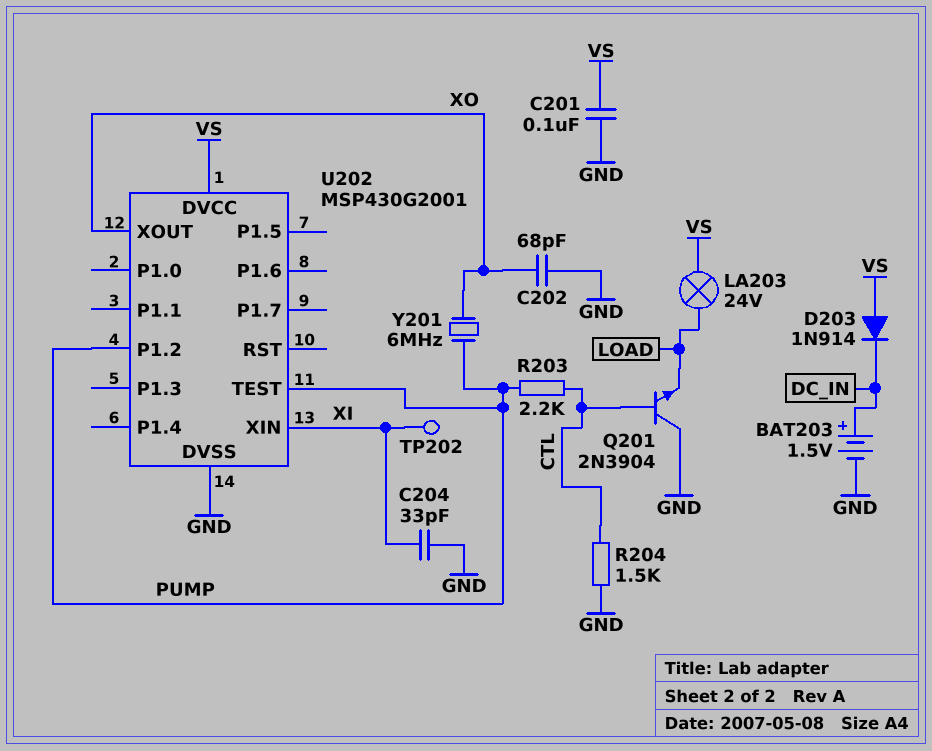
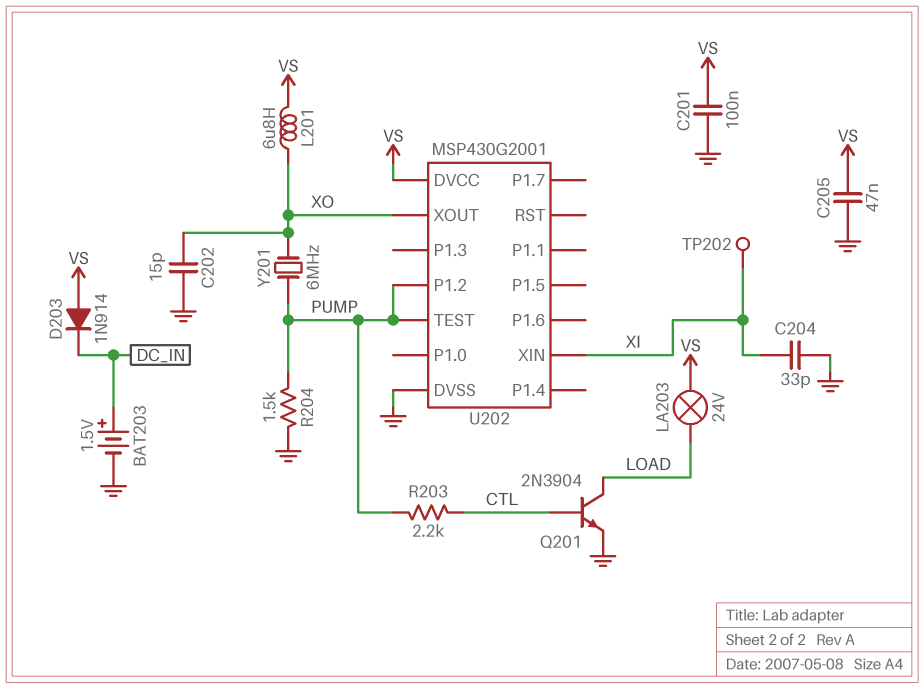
C202: 68pF (GND, XO) -> 15pF (GND, XO)
C205: none -> 47nF (GND, VS)
L201: none -> 6.8uH (VS, XO)
Q201: NPN 2N3904 (B CTL, C GND, E LOAD) -> NPN 2N3904 (B CTL, C LOAD, E GND)
R204: 1.5k (CTL, GND) -> 1.5k (GND, PUMP)

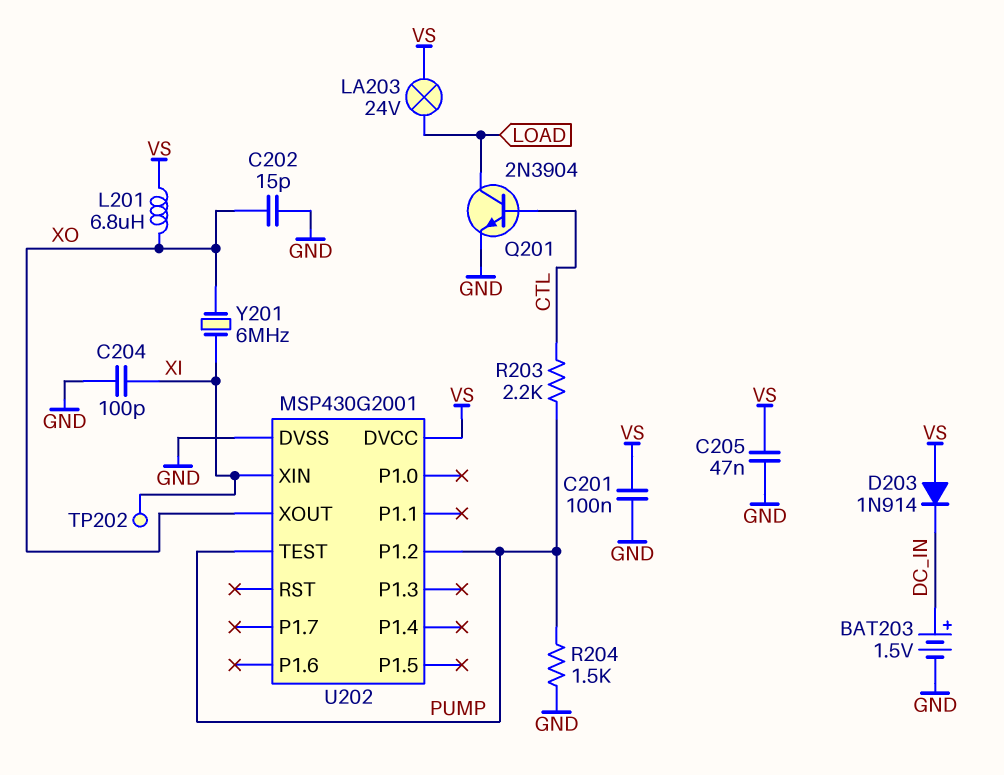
C204: 33pF (GND, XI) -> 100pF (GND, XI)
Y201: 6MHz (PUMP, XO) -> 6MHz (XI, XO)

